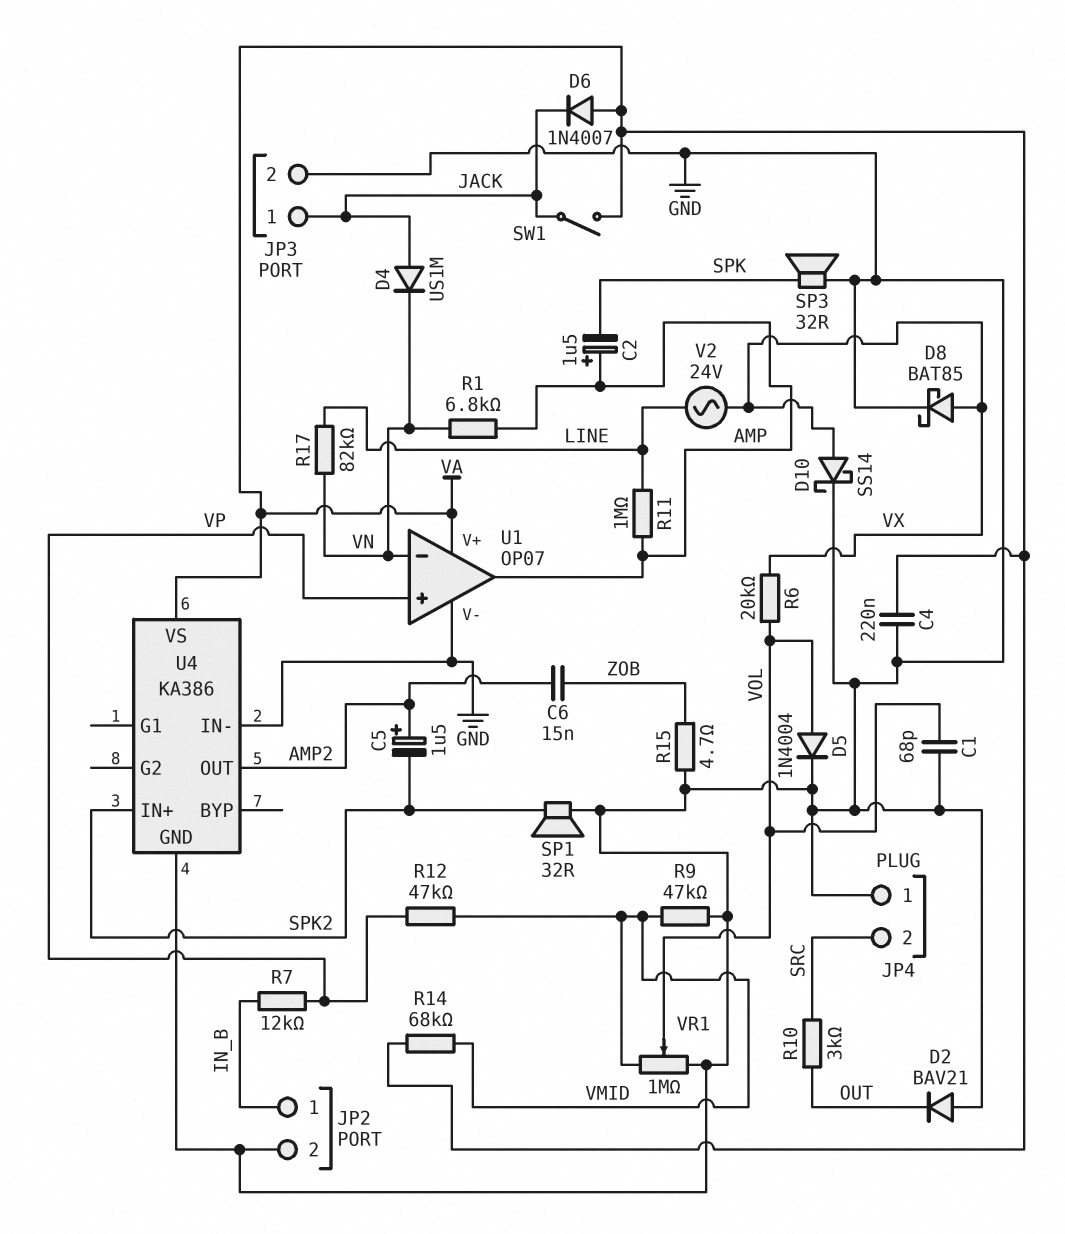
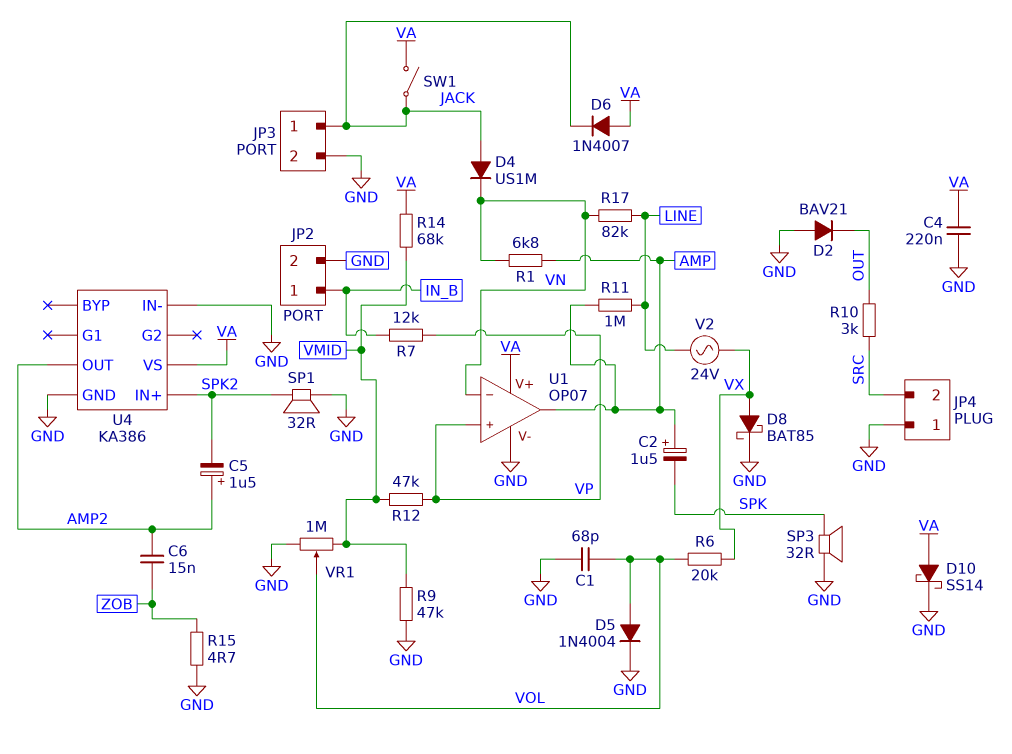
D10: schottky SS14 (A VX, K GND) -> schottky SS14 (A VA, K GND)

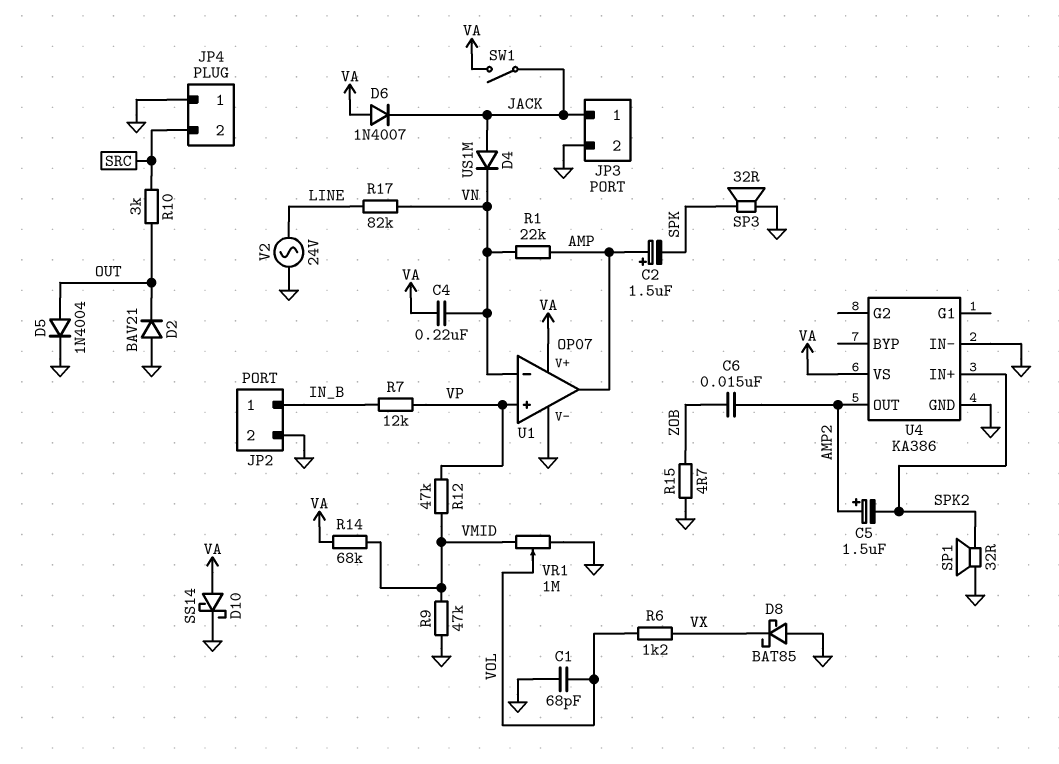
C4: 220nF (GND, VA) -> 220nF (VA, VN)
D5: diode 1N4004 (A VOL, K GND) -> diode 1N4004 (A OUT, K GND)
D8: schottky BAT85 (A VX, K GND) -> schottky BAT85 (A GND, K VX)
R1: 6.8k (AMP, VN) -> 22k (AMP, VN)
R6: 20k (VOL, VX) -> 1.2k (VOL, VX)
R11: 1M (AMP, LINE) -> none
V2: AC 24V (LINE, VX) -> AC 24V (GND, LINE)

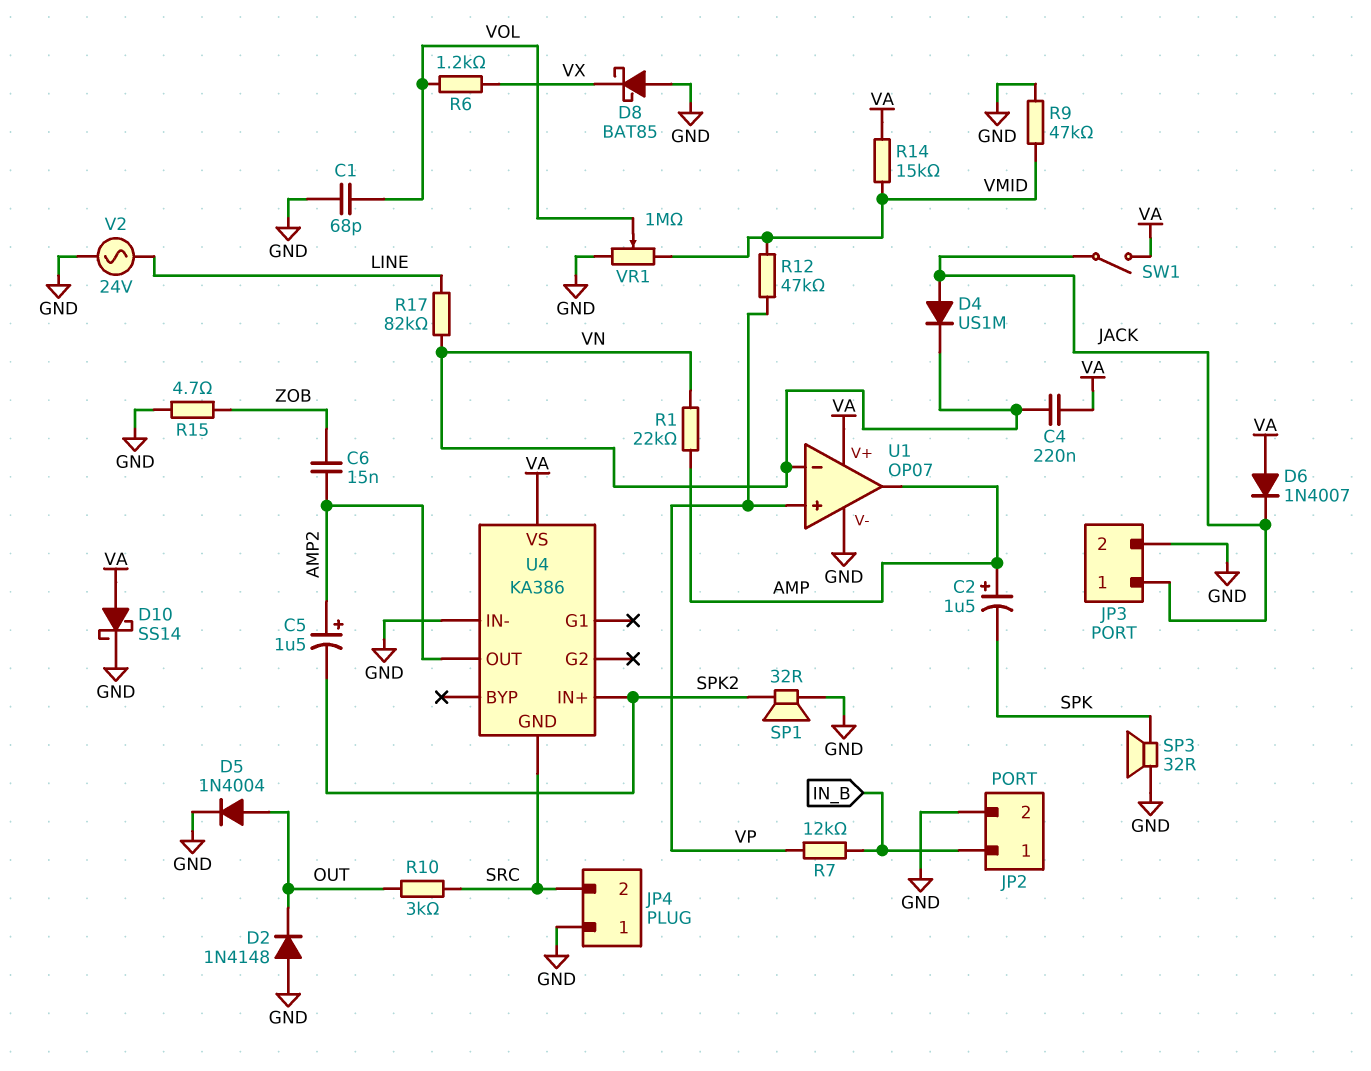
D2: diode BAV21 (A GND, K OUT) -> diode 1N4148 (A GND, K OUT)
R14: 68k (VA, VMID) -> 15k (VA, VMID)
U4 pin GND: GND -> SRC

